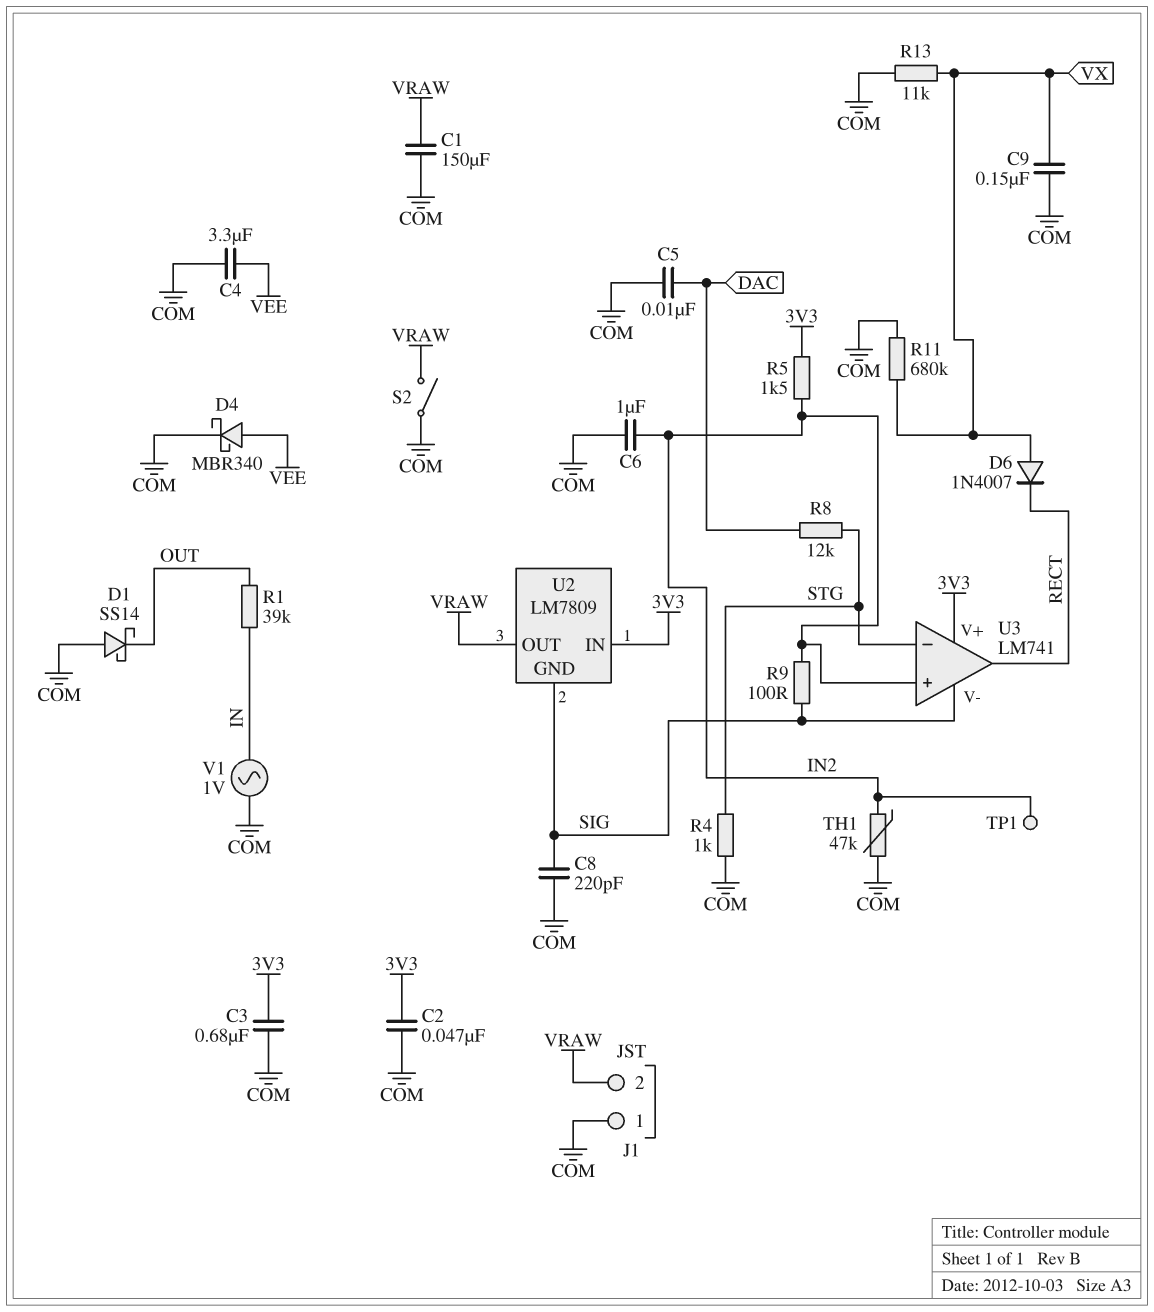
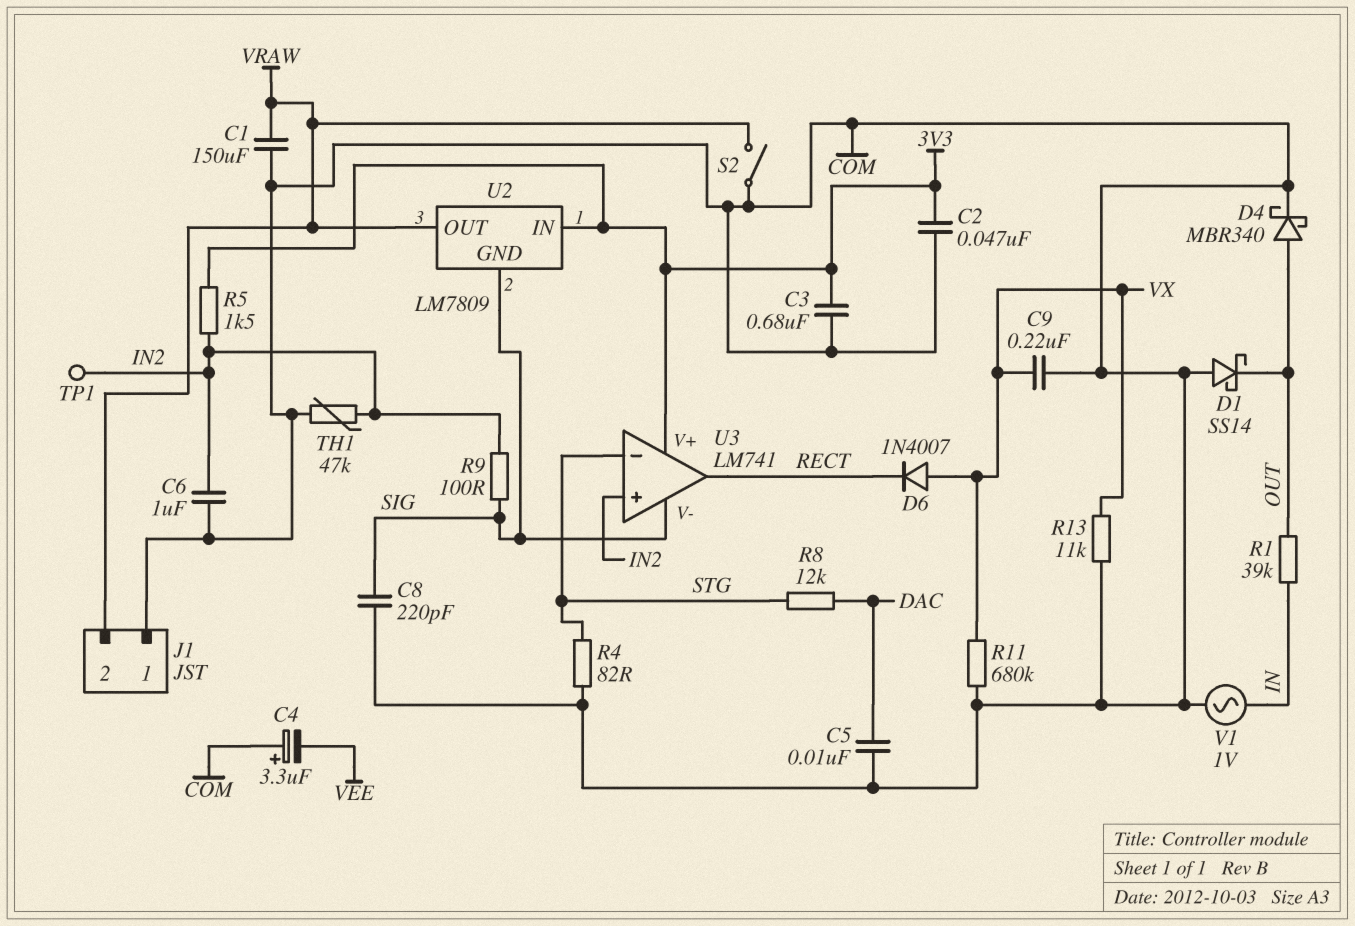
C4: 3.3uF (COM, VEE) -> 3.3uF (plus COM, minus VEE)
C9: 150nF (COM, VX) -> 220nF (COM, VX)
D4: schottky MBR340 (A VEE, K COM) -> schottky MBR340 (A OUT, K COM)
R4: 1k (COM, STG) -> 82 (COM, STG)

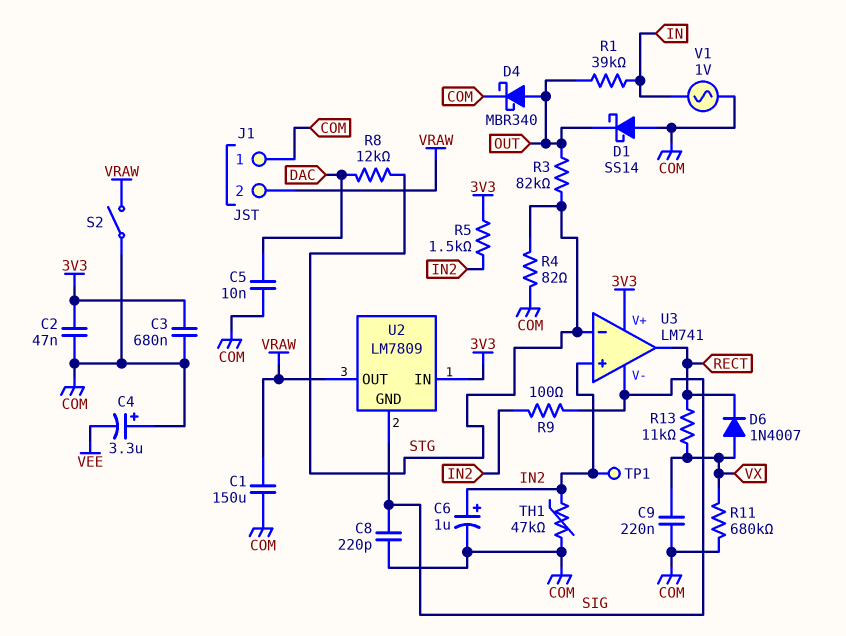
C6: 1uF (COM, IN2) -> 1uF (plus IN2, minus COM)
R3: none -> 82k (OUT, STG)
R13: 11k (COM, VX) -> 11k (RECT, VX)

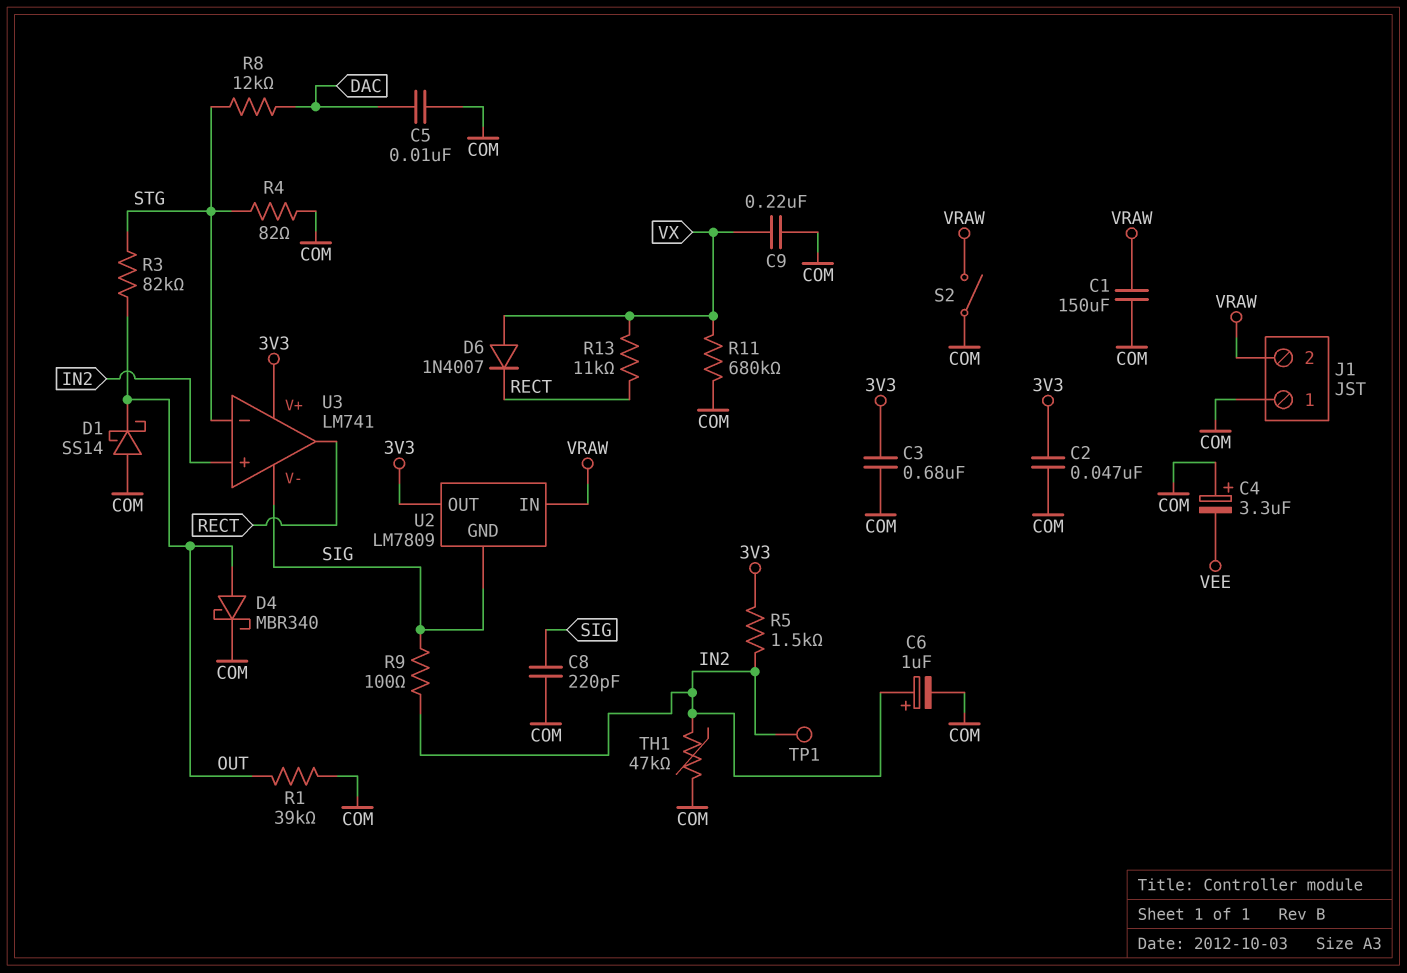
R1: 39k (IN, OUT) -> 39k (COM, OUT)
U2 pin IN: 3V3 -> VRAW
U2 pin OUT: VRAW -> 3V3
V1: AC 1V (COM, IN) -> none

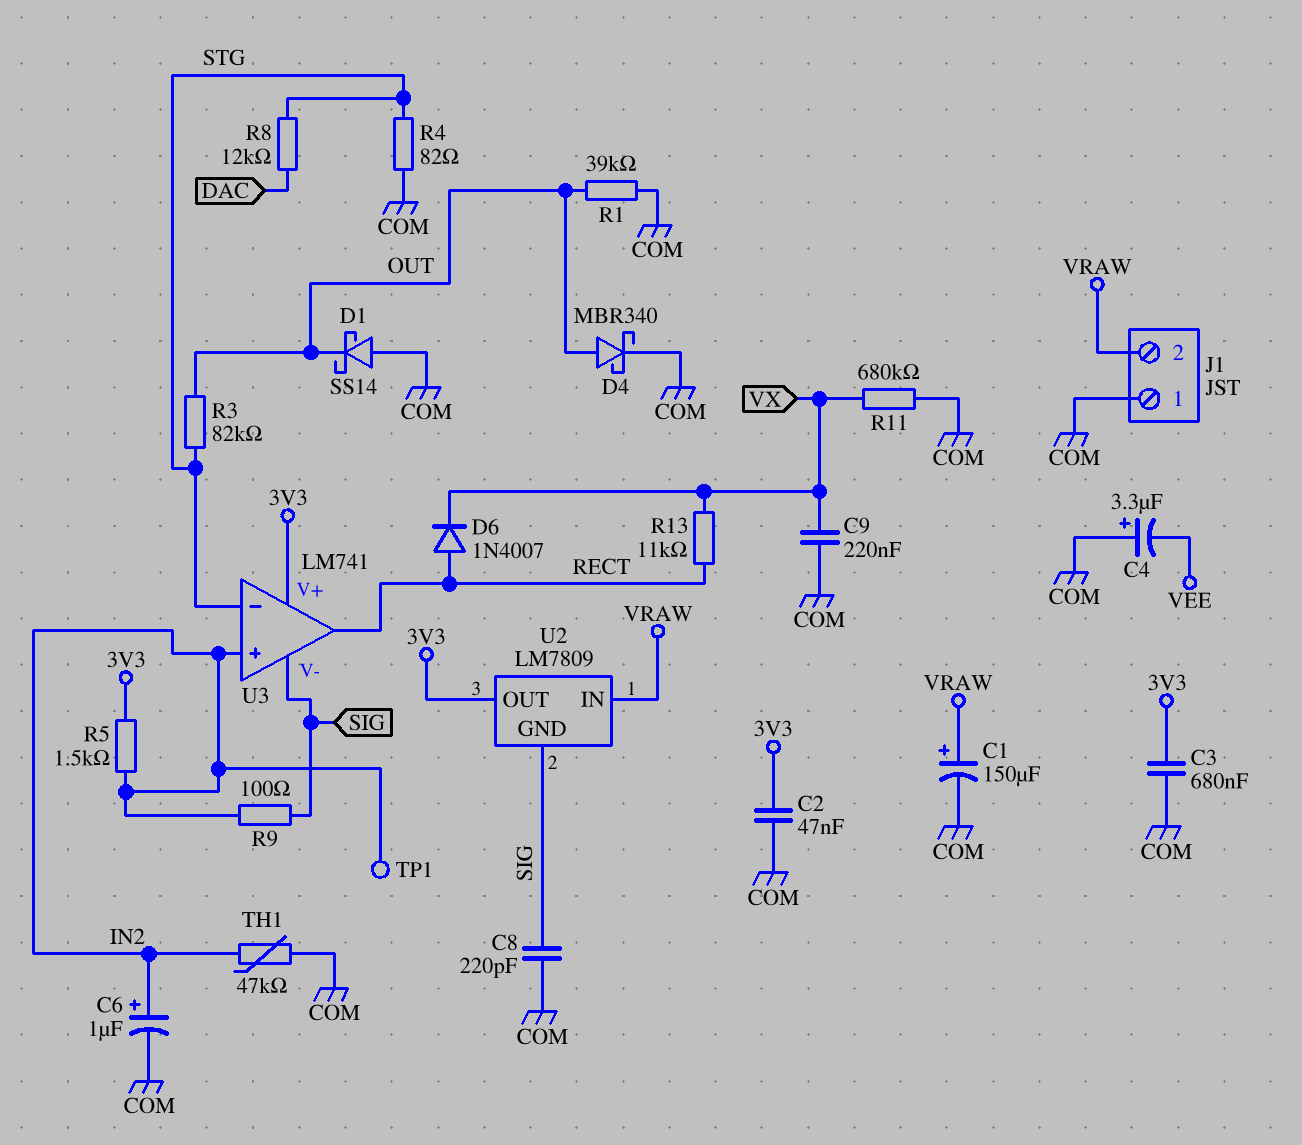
C1: 150uF (COM, VRAW) -> 150uF (plus VRAW, minus COM)
C5: 10nF (COM, DAC) -> none
D6: diode 1N4007 (A VX, K RECT) -> diode 1N4007 (A RECT, K VX)
S2: switch (COM, VRAW) -> none

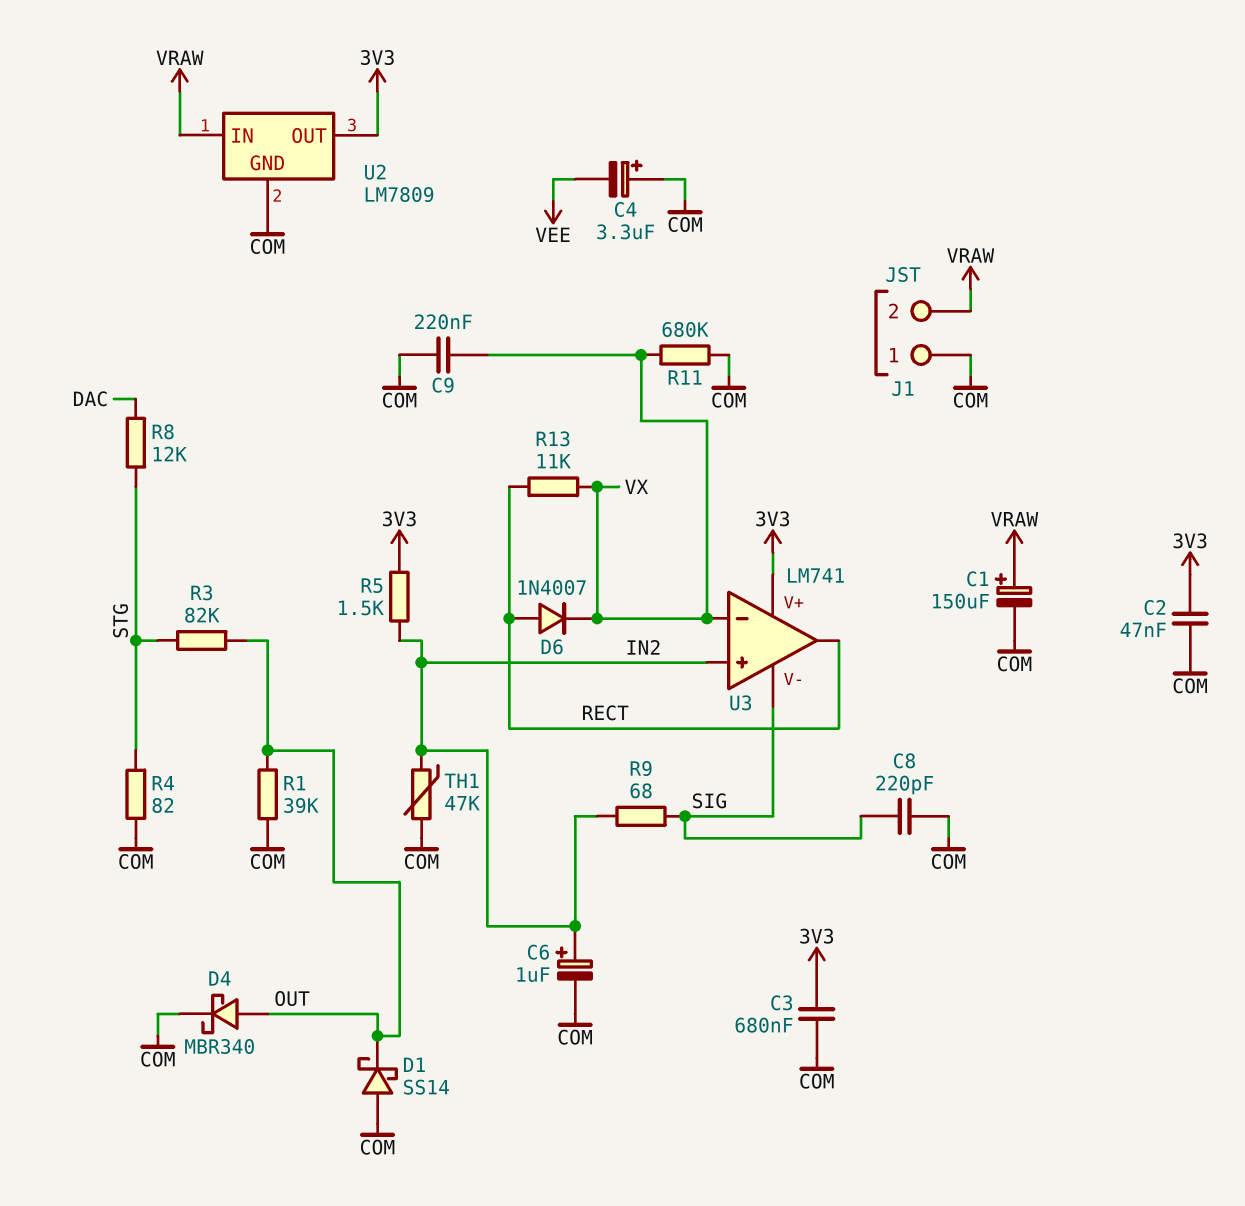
R9: 100 (IN2, SIG) -> 68 (IN2, SIG)
TP1: test point (IN2) -> none
U2 pin GND: SIG -> COM
U3 pin in-: STG -> VX

